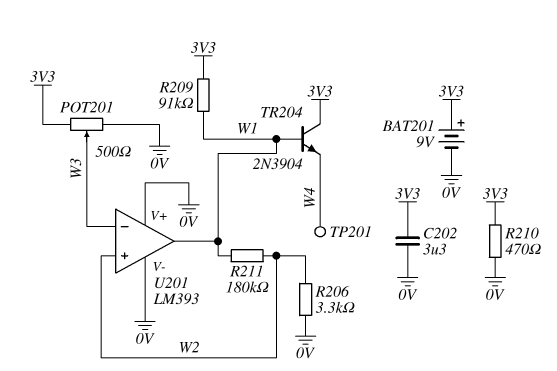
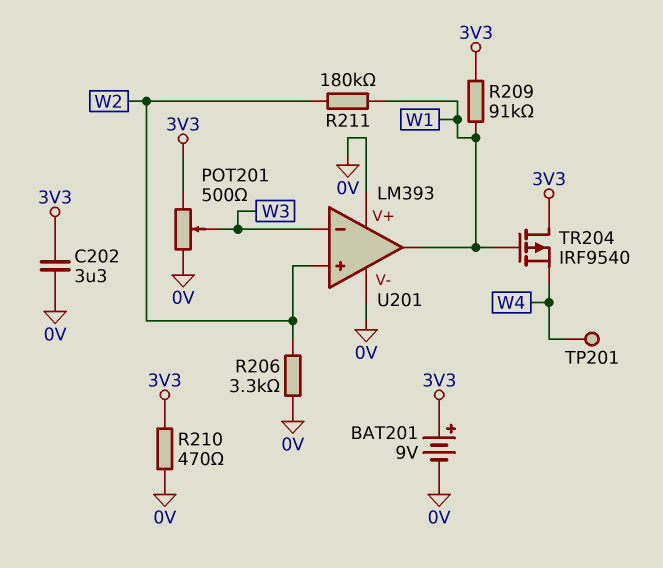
TR204: NPN 2N3904 (B W1, C 3V3, E W4) -> PMOS IRF9540 (G W1, D 3V3, S W4)

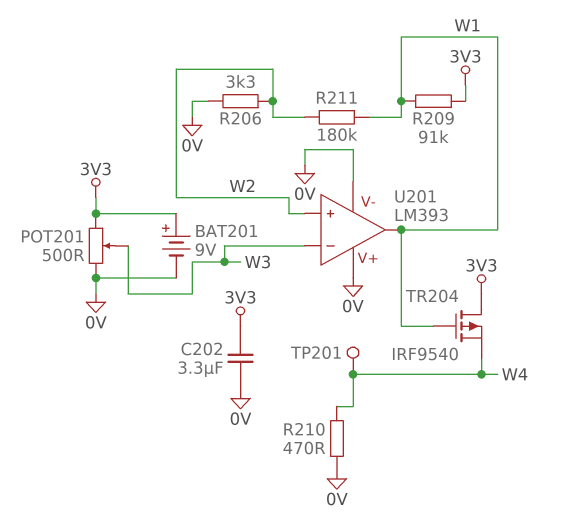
R210: 470 (0V, 3V3) -> 470 (0V, W4)

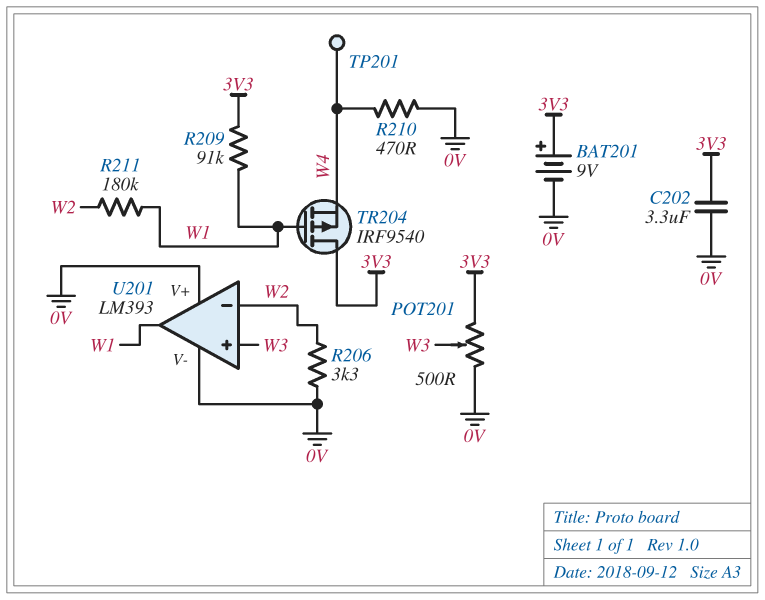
U201 pin in+: W2 -> W3
U201 pin in-: W3 -> W2

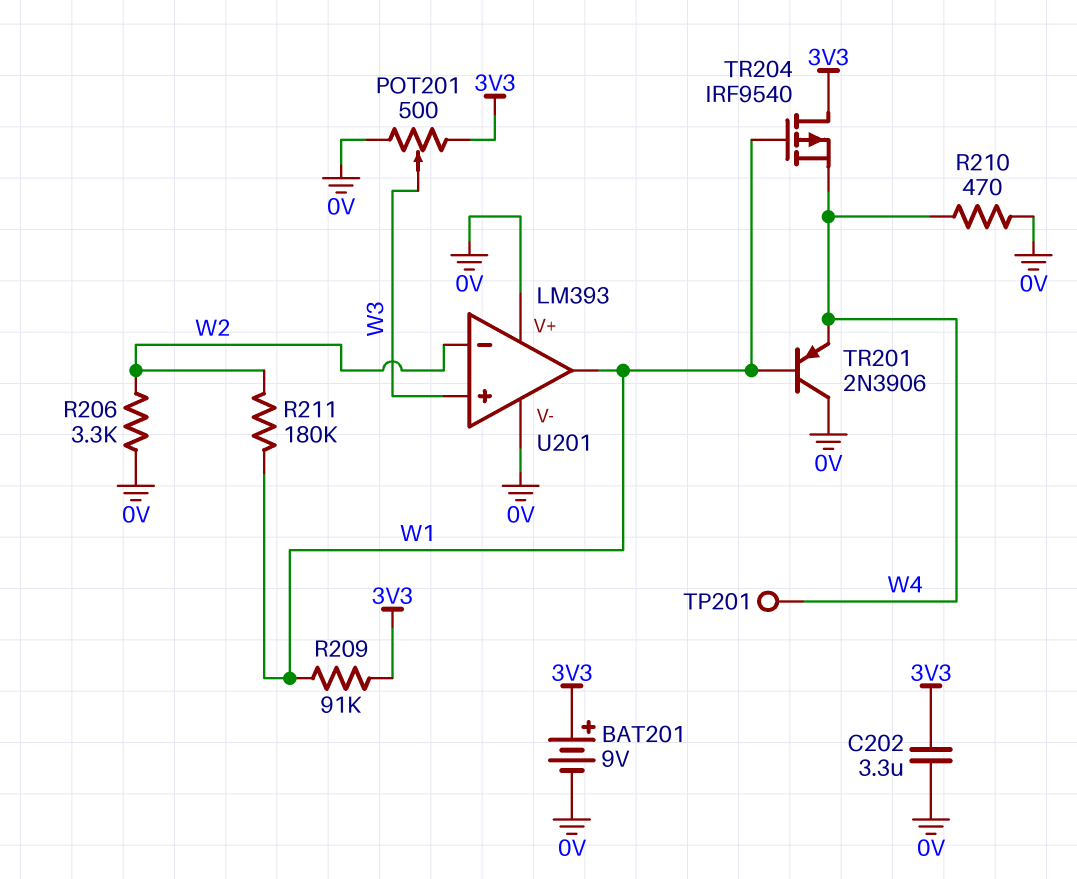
TR201: none -> PNP 2N3906 (B W1, C 0V, E W4)

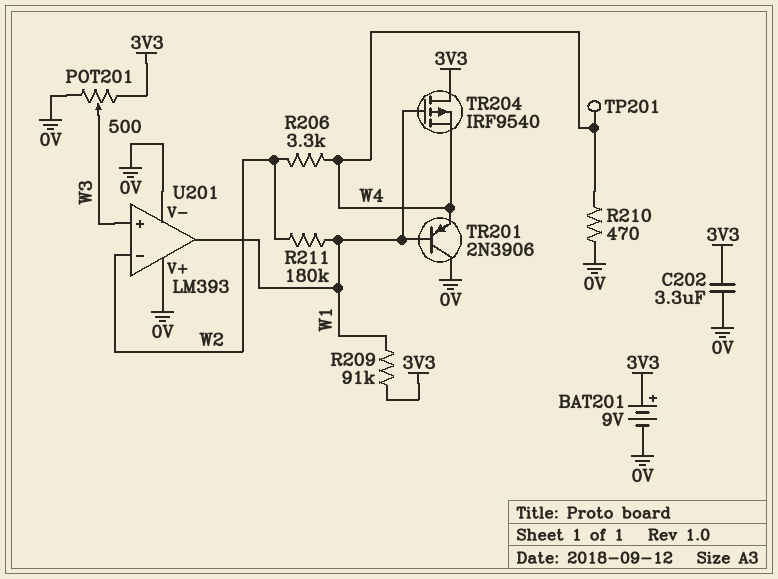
R206: 3.3k (0V, W2) -> 3.3k (W2, W4)

